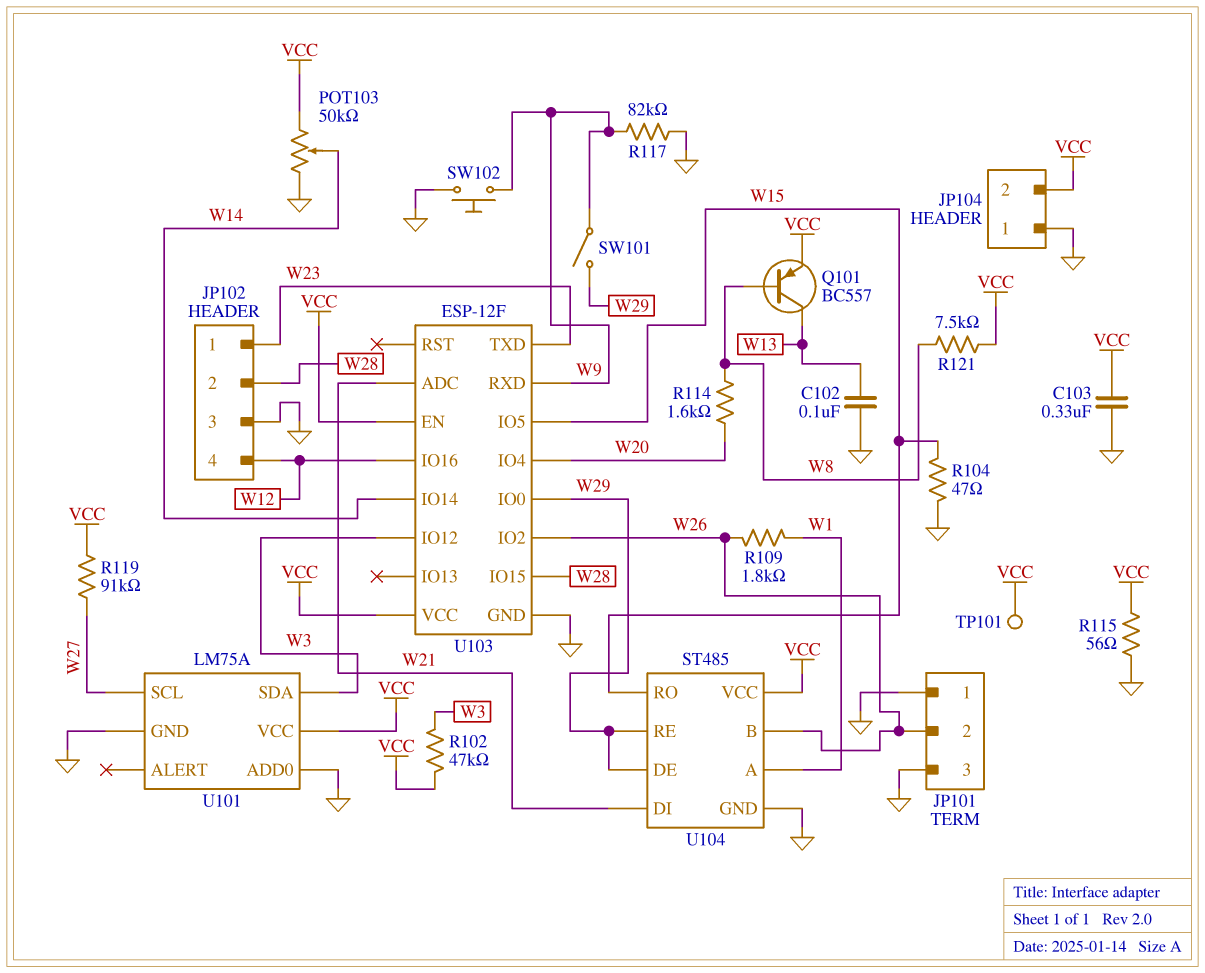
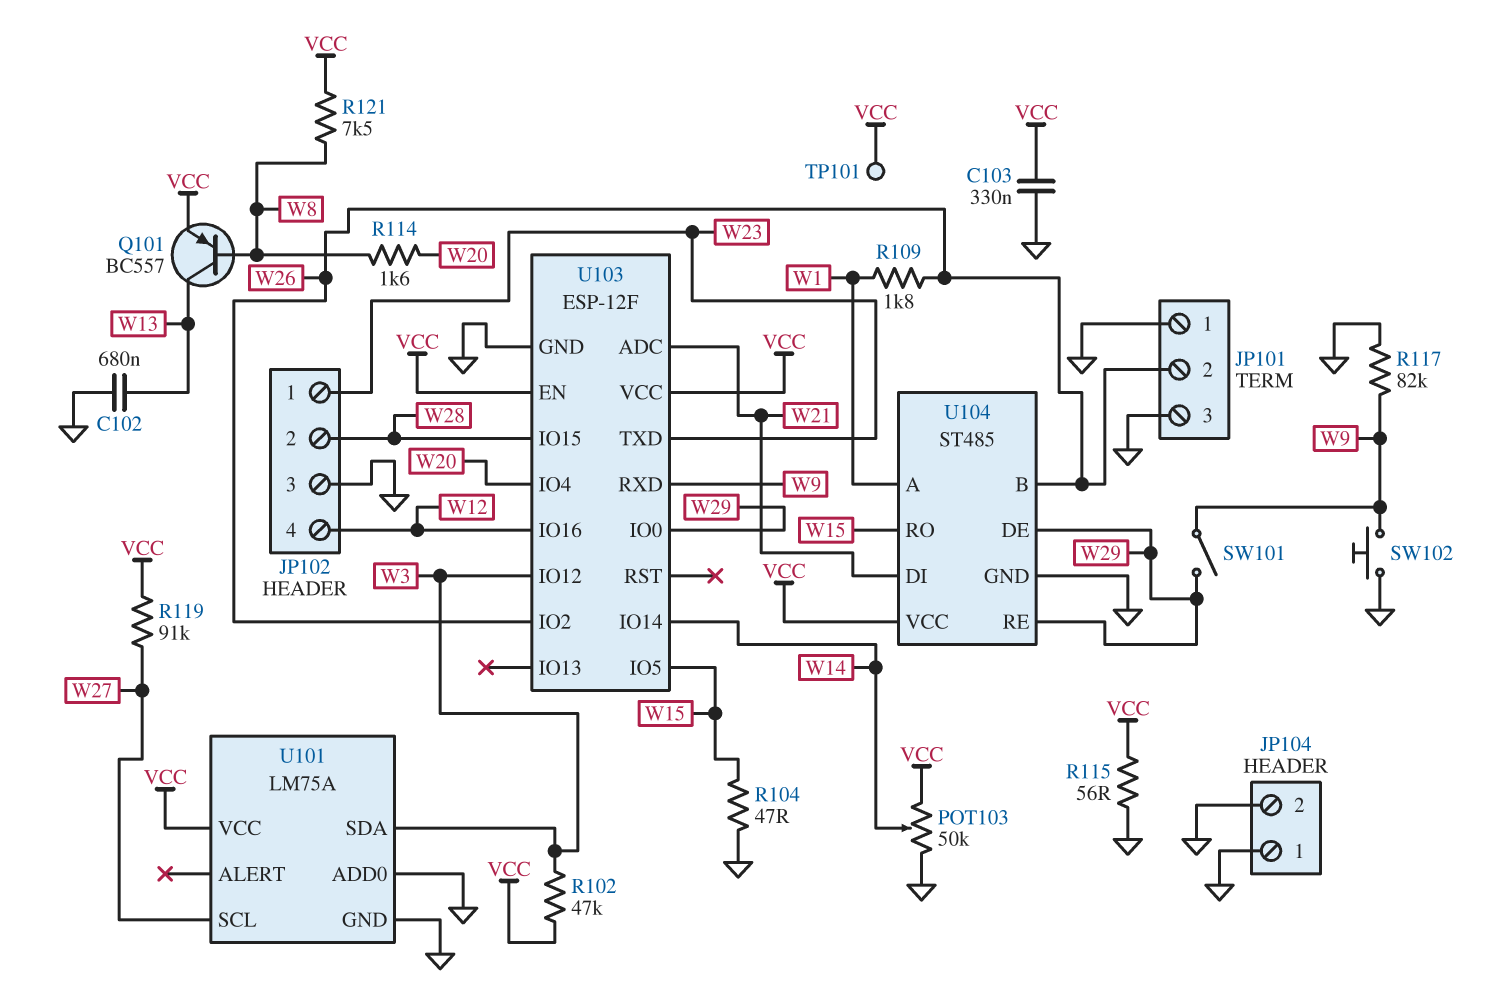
C102: 100nF (GND, W13) -> 680nF (GND, W13)
JP104 pin 2: VCC -> GND

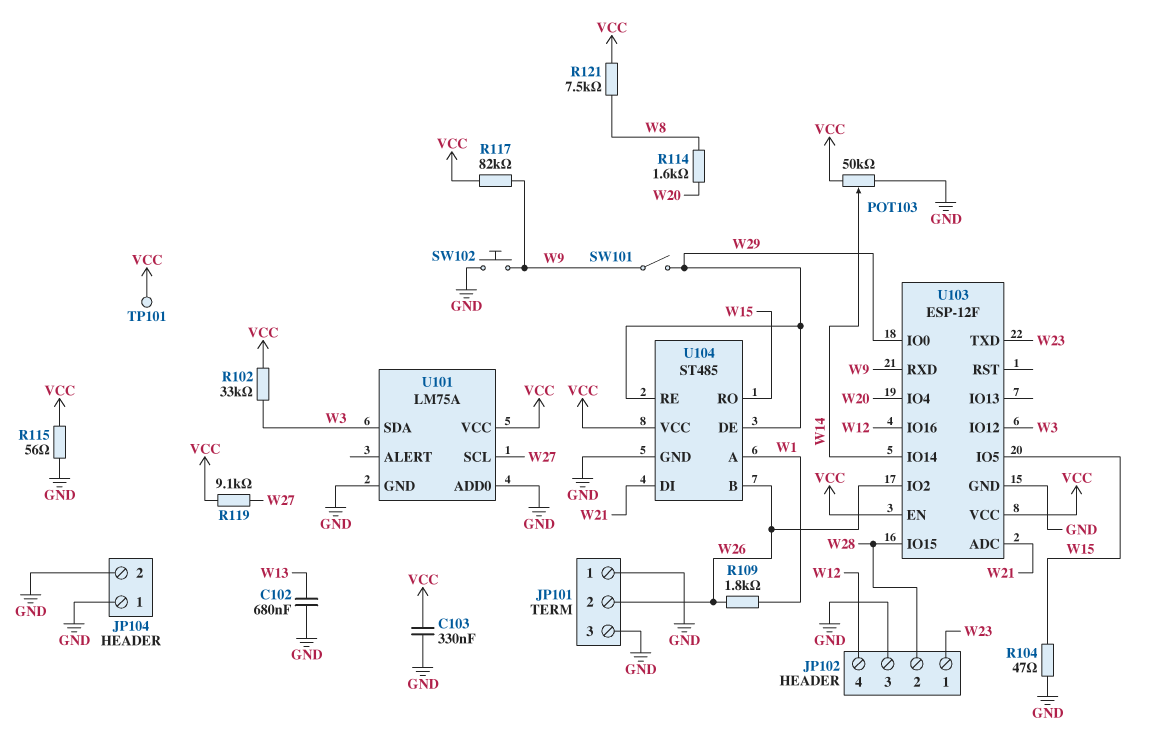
Q101: PNP BC557 (B W8, C W13, E VCC) -> none
R102: 47k (VCC, W3) -> 33k (VCC, W3)
R117: 82k (GND, W9) -> 82k (VCC, W9)
R119: 91k (VCC, W27) -> 9.1k (VCC, W27)

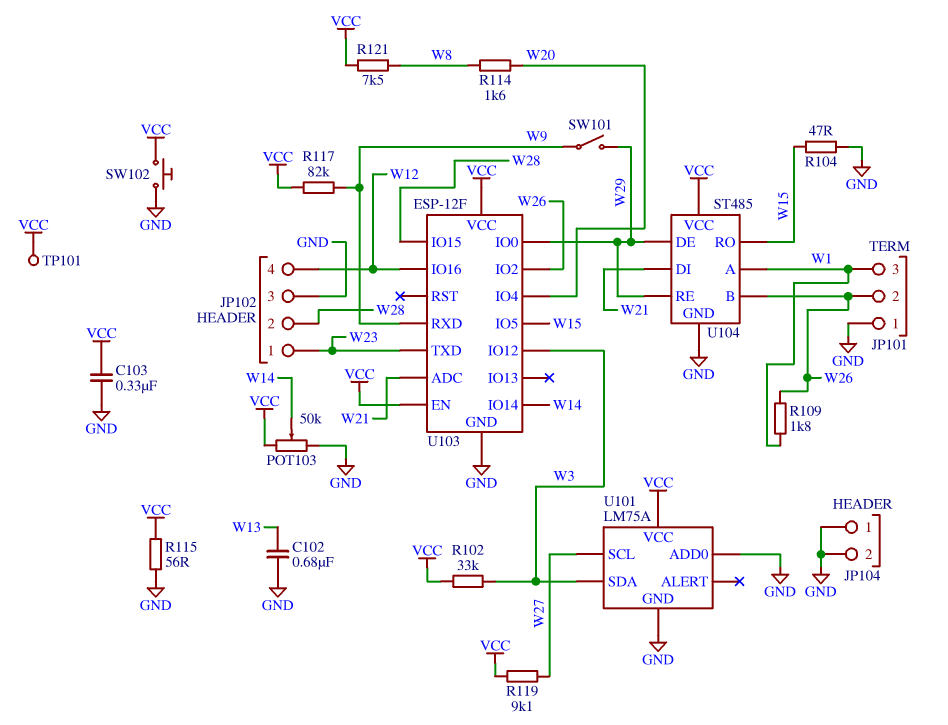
JP101 pin 3: GND -> W1
SW102: button (GND, W9) -> button (GND, VCC)

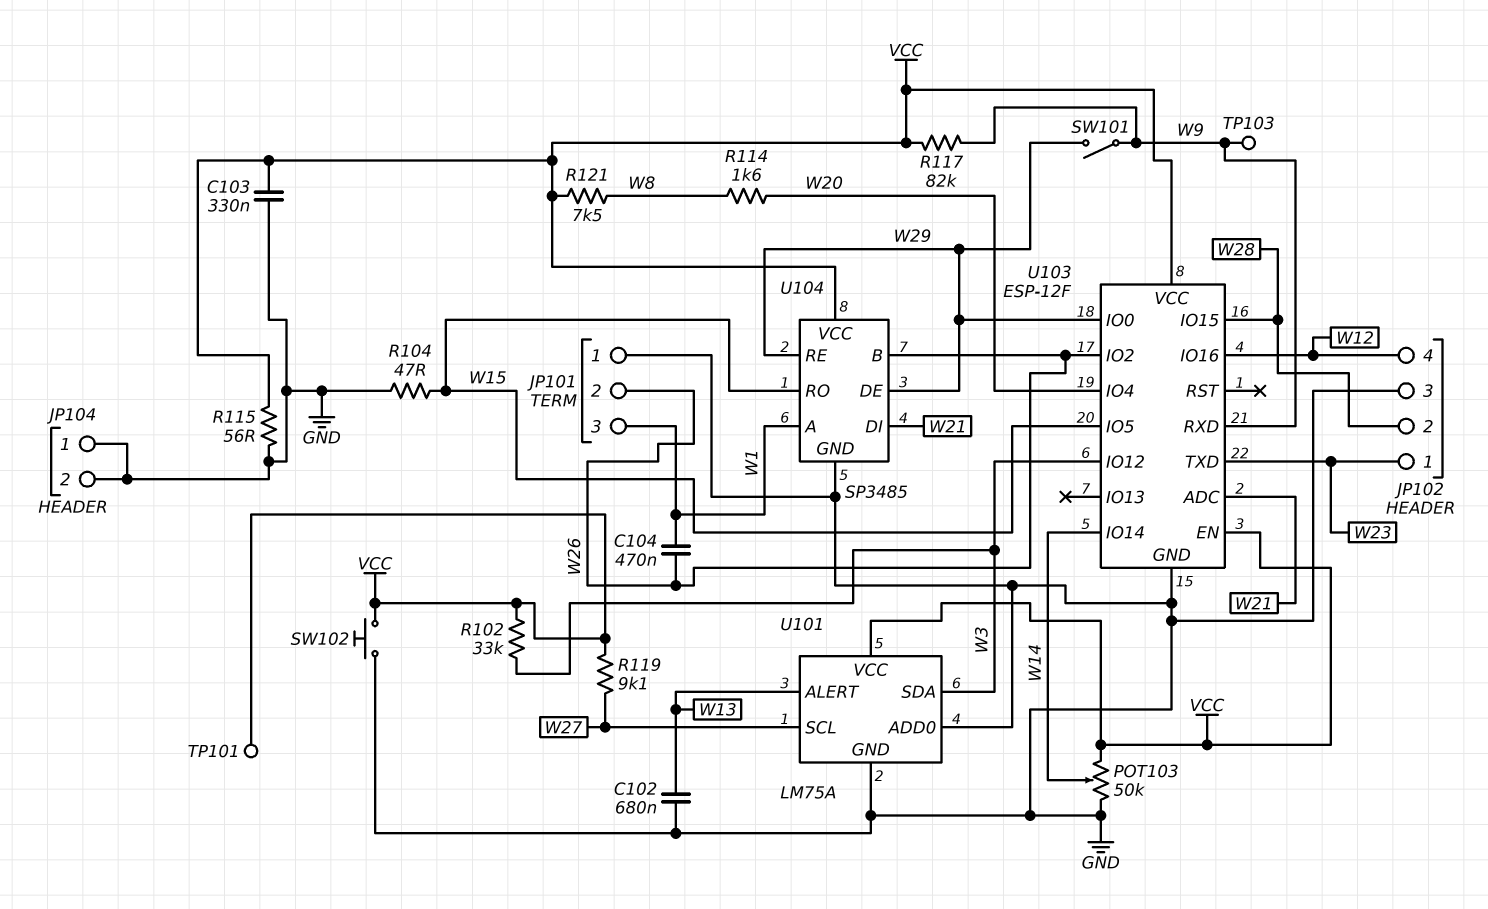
C104: none -> 470nF (W1, W26)
R109: 1.8k (W1, W26) -> none
TP103: none -> test point (W9)
U101 pin ALERT: none -> W13
U104: ST485 -> SP3485

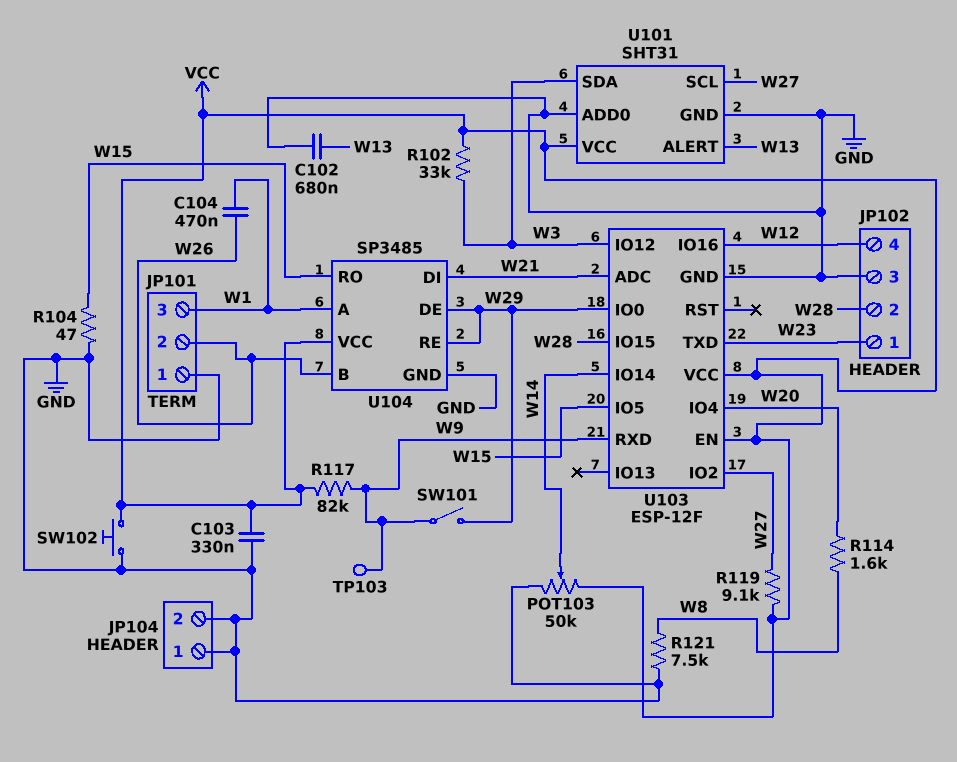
R115: 56 (GND, VCC) -> none
R121: 7.5k (VCC, W8) -> 7.5k (GND, W8)
TP101: test point (VCC) -> none
U101: LM75A -> SHT31
U103 pin IO2: W26 -> W27

